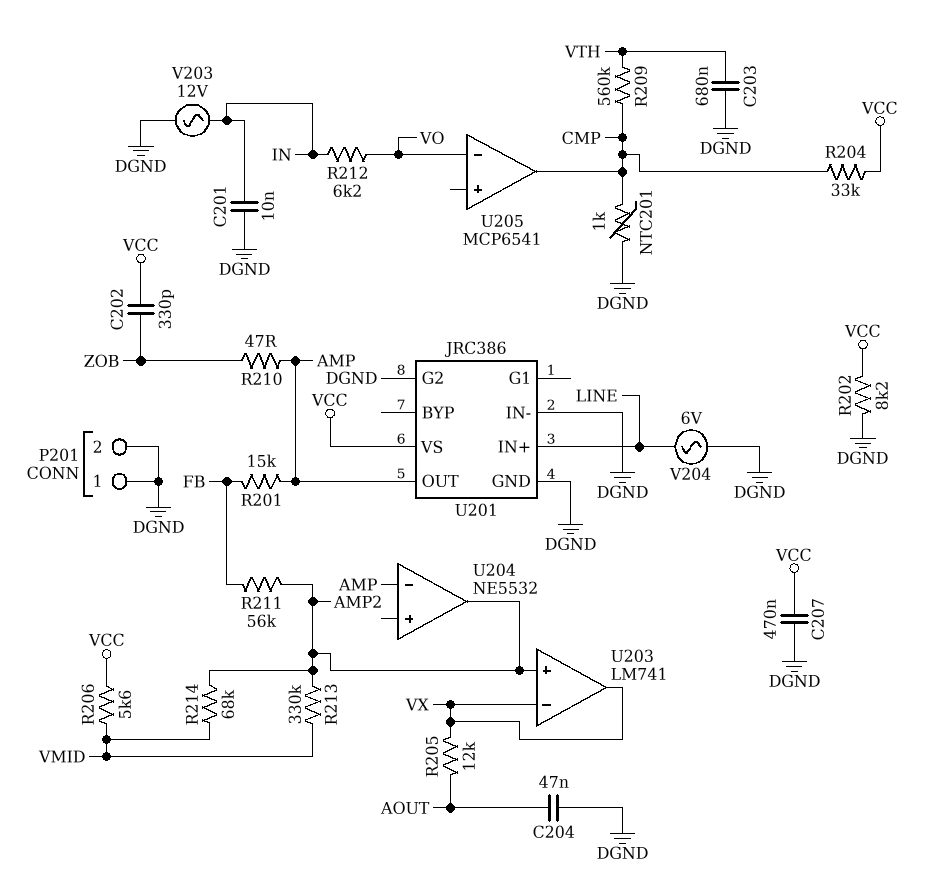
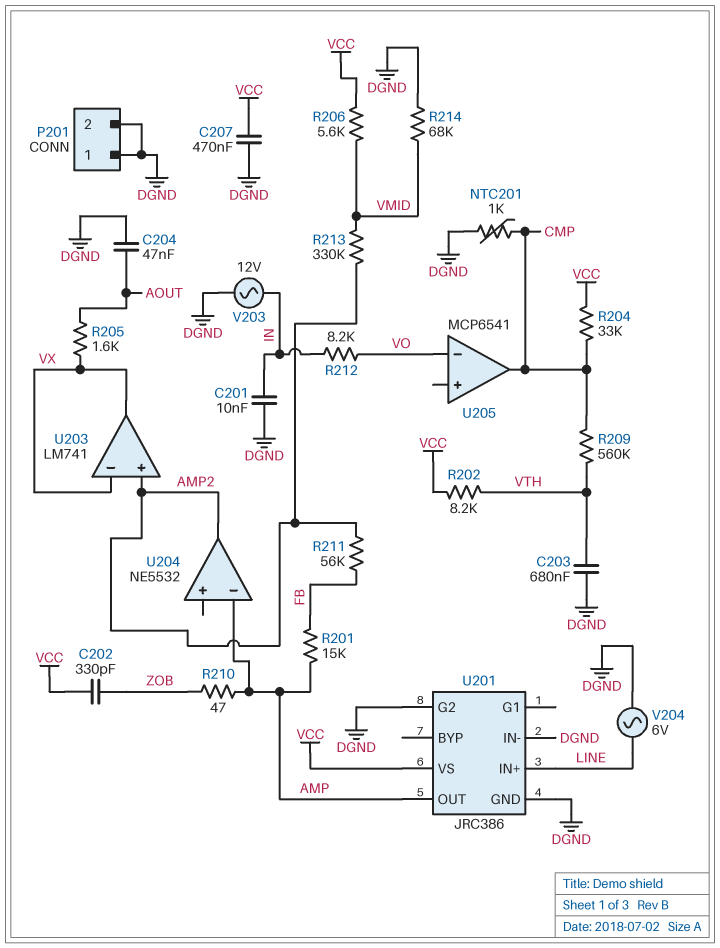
R202: 8.2k (DGND, VCC) -> 8.2k (VCC, VTH)
R205: 12k (AOUT, VX) -> 1.6k (AOUT, VX)
R212: 6.2k (IN, VO) -> 8.2k (IN, VO)
R214: 68k (AMP2, VMID) -> 68k (DGND, VMID)

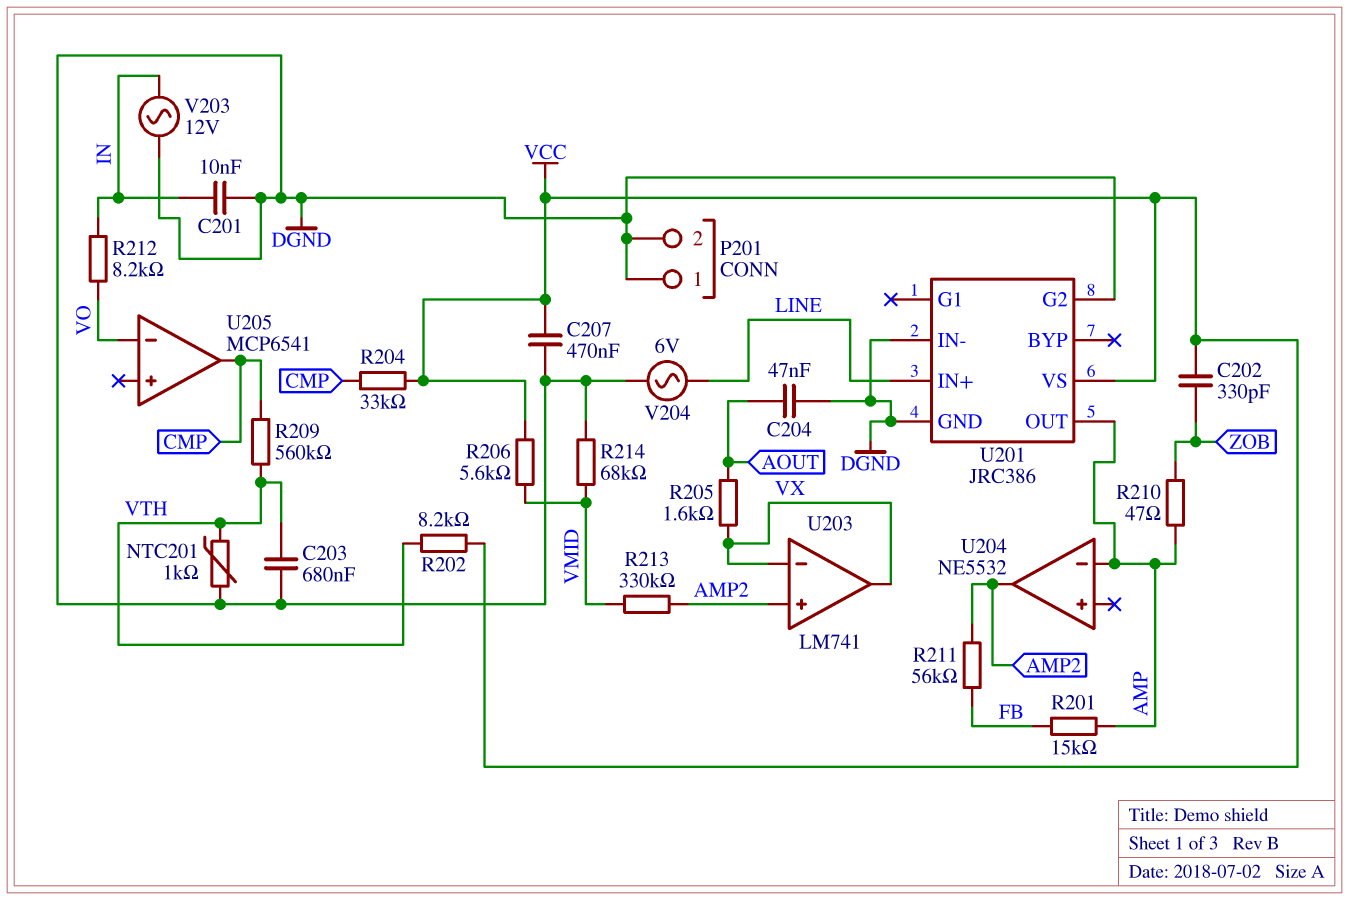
NTC201: 1k (CMP, DGND) -> 1k (DGND, VTH)

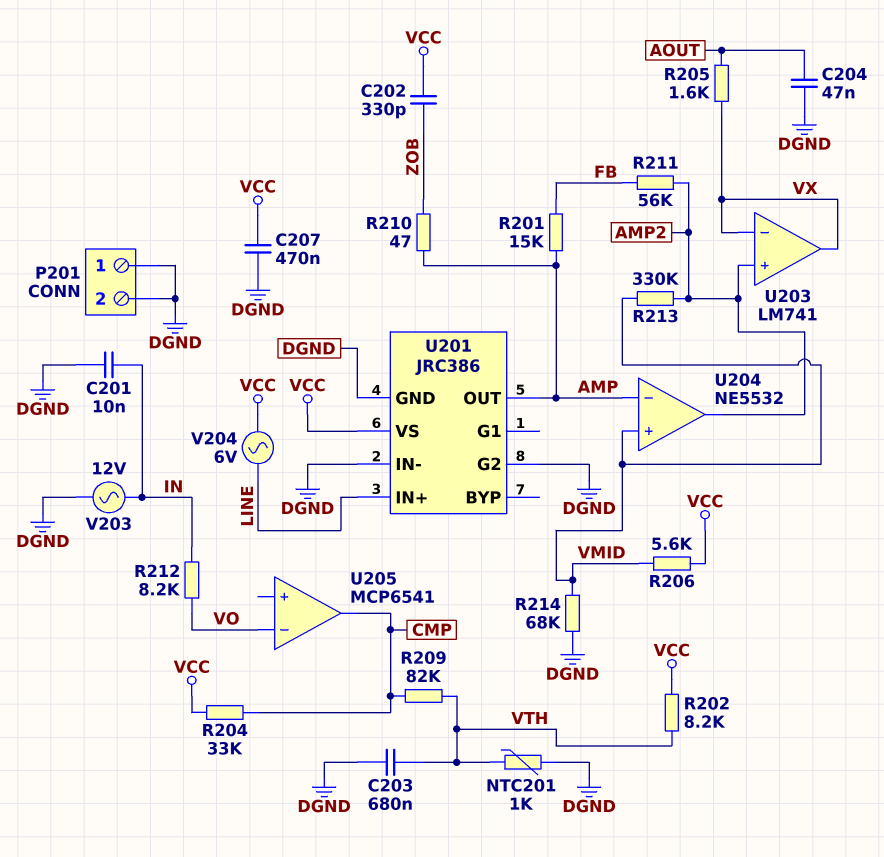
R209: 560k (CMP, VTH) -> 82k (CMP, VTH)
U204 pin in+: none -> VMID
V204: AC 6V (DGND, LINE) -> AC 6V (LINE, VCC)

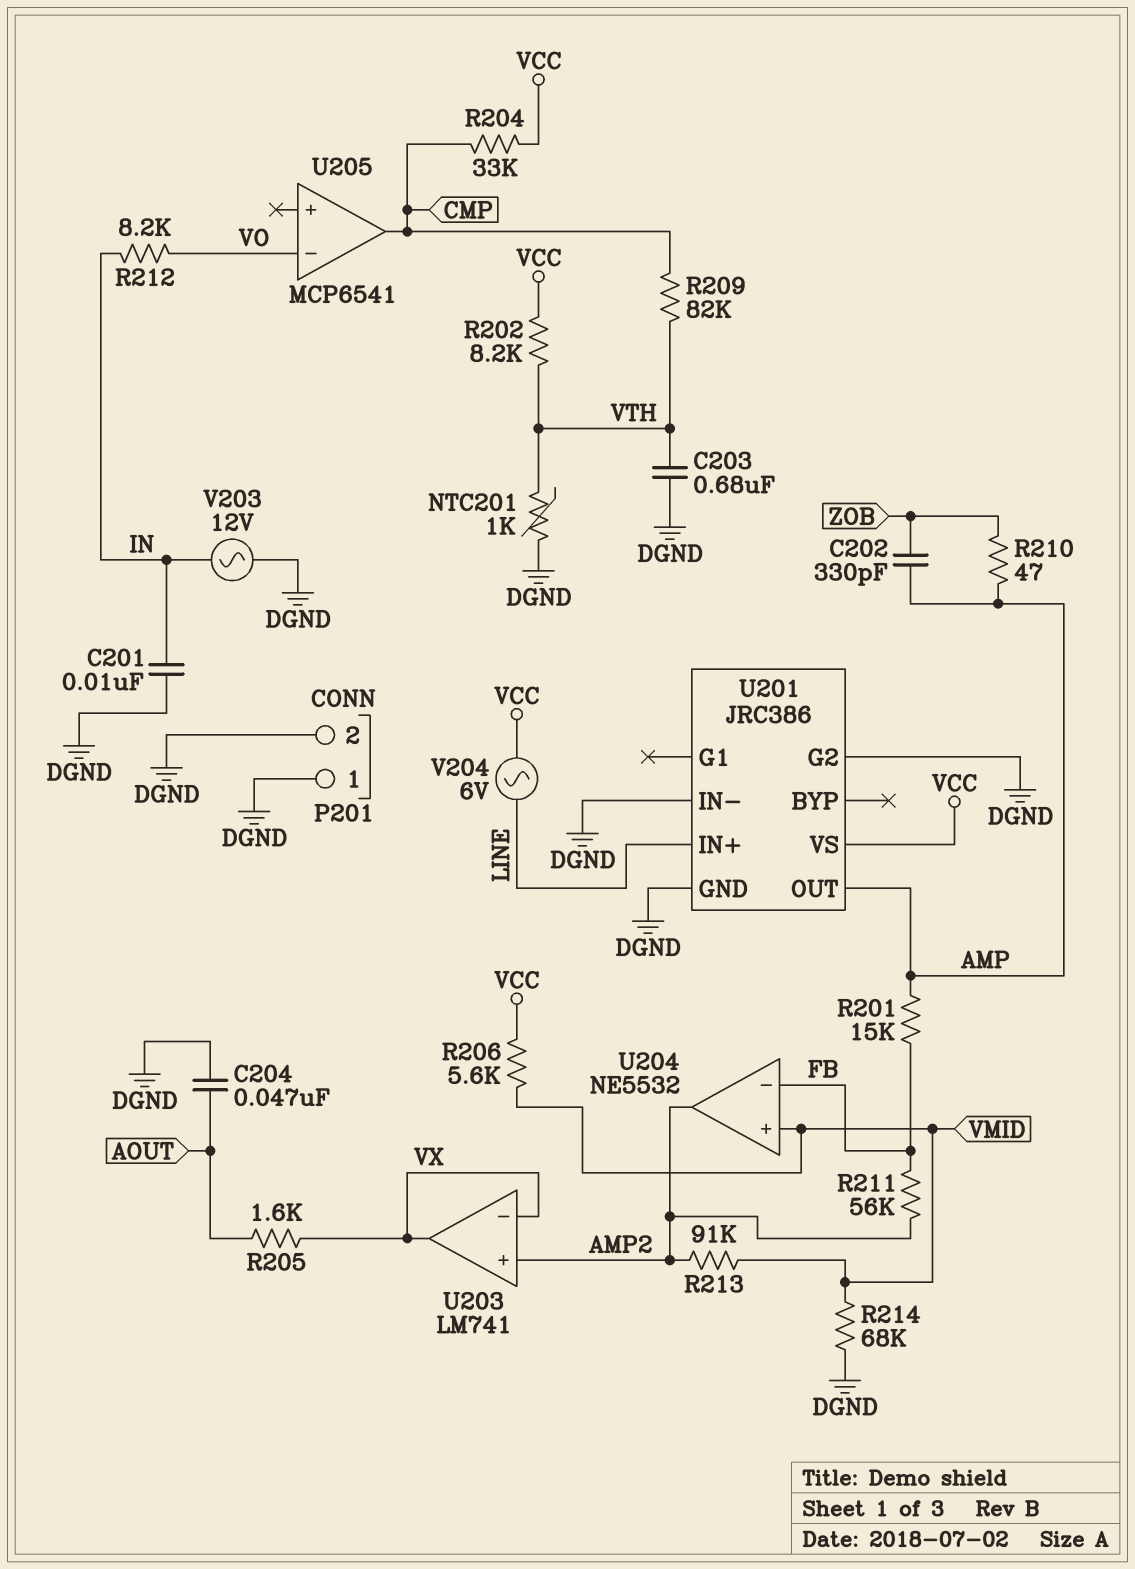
C202: 330pF (VCC, ZOB) -> 330pF (AMP, ZOB)
C207: 470nF (DGND, VCC) -> none
R213: 330k (AMP2, VMID) -> 91k (AMP2, VMID)
U204 pin in-: AMP -> FB

